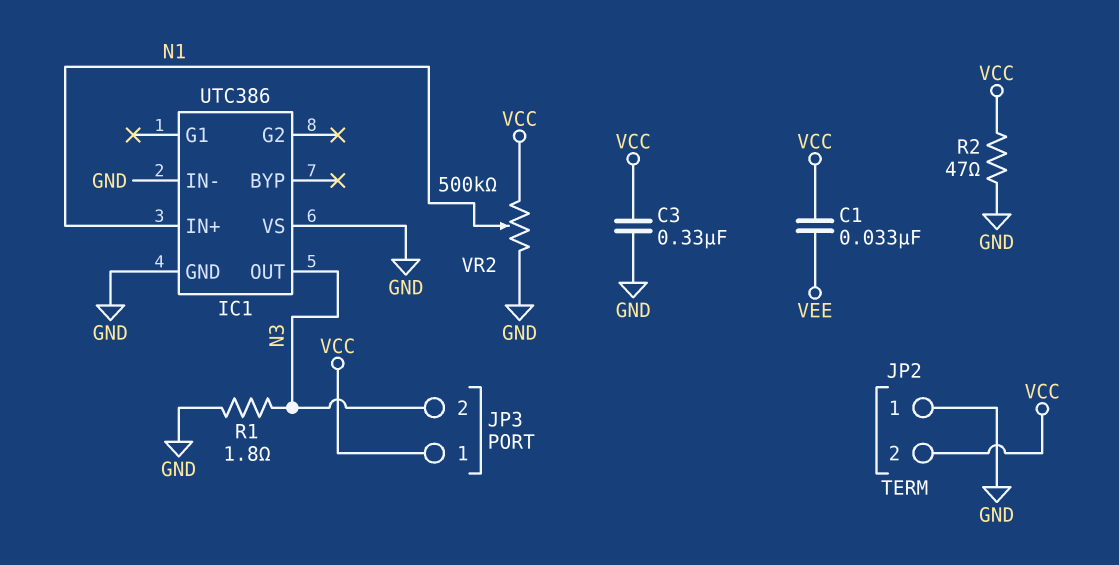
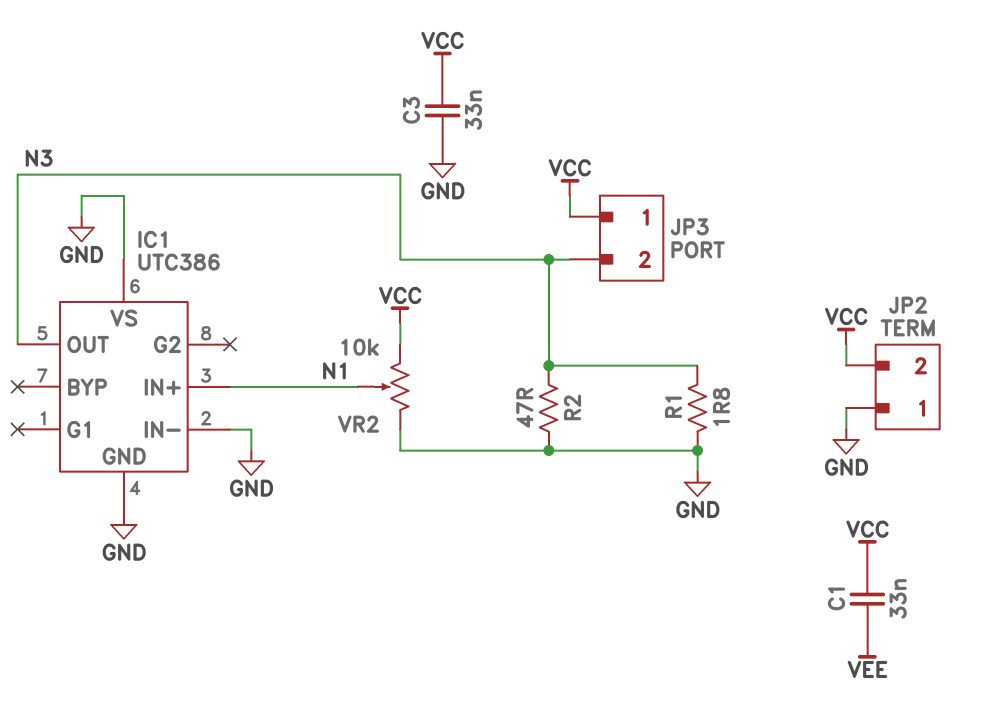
C3: 330nF (GND, VCC) -> 33nF (GND, VCC)
R2: 47 (GND, VCC) -> 47 (GND, N3)
VR2: 500k (GND, VCC, wiper N1) -> 10k (GND, VCC, wiper N1)

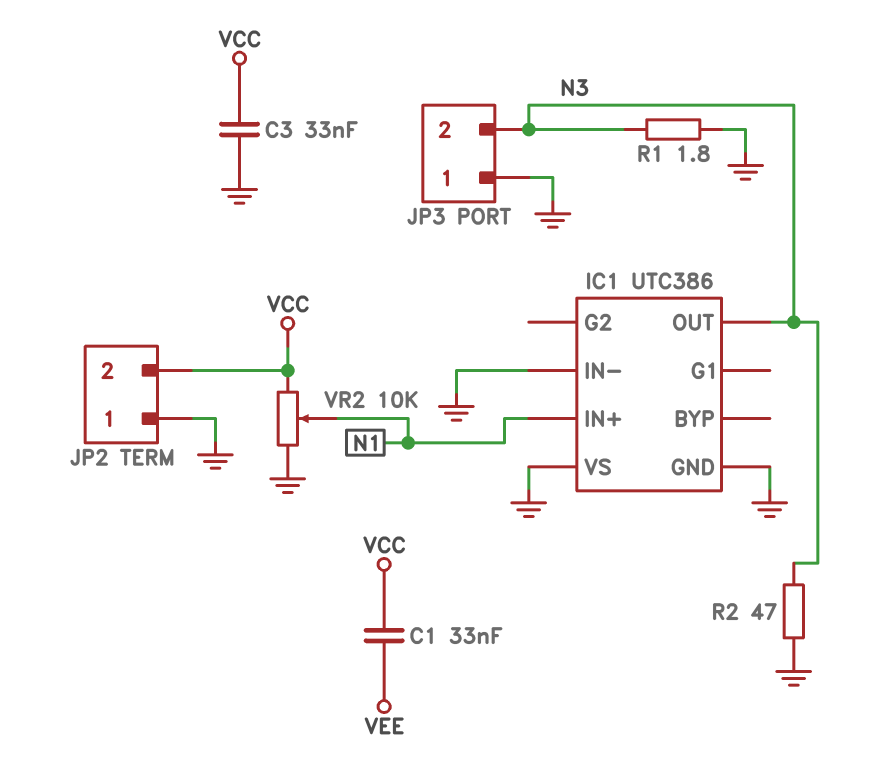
JP3 pin 1: VCC -> GND

